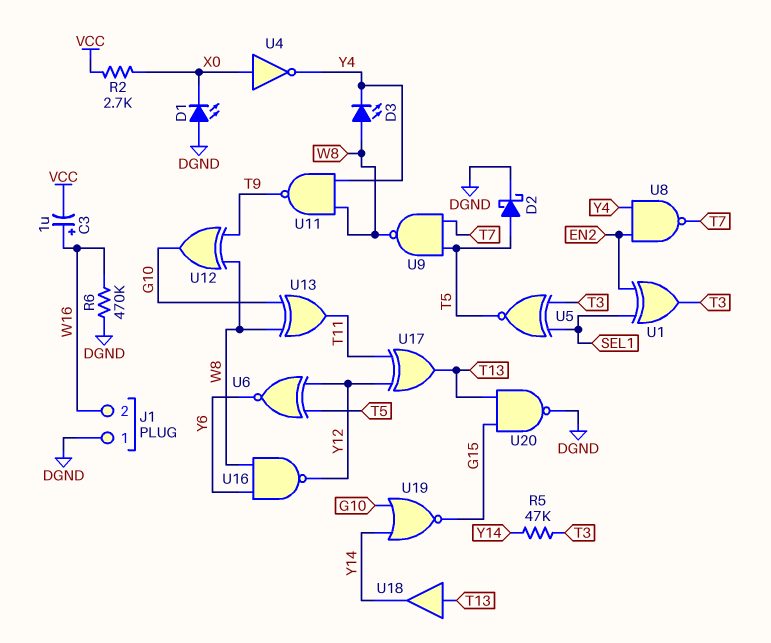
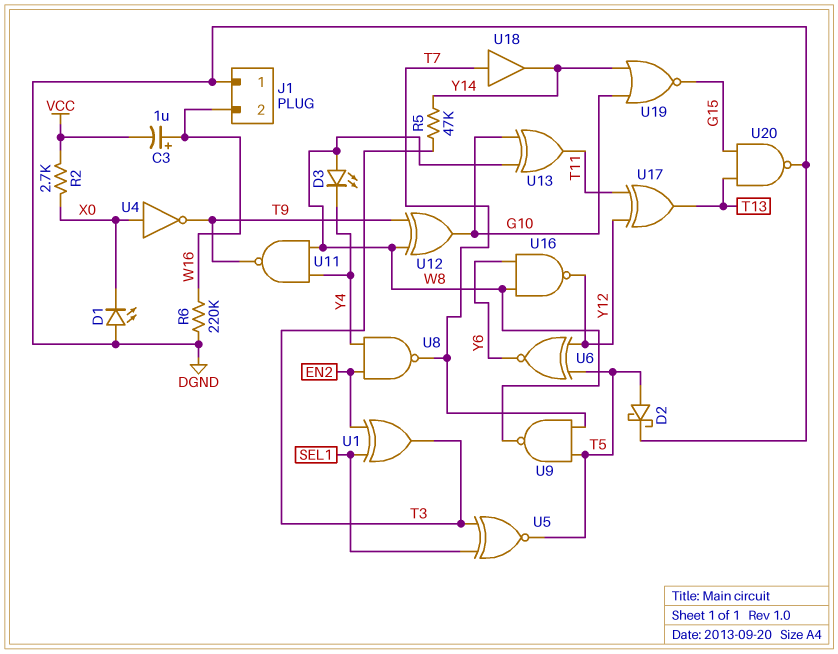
R6: 470k (DGND, W16) -> 220k (DGND, W16)
U4: NOT (in X0, out Y4) -> NOT (in X0, out T9)
U18: buffer (in T13, out Y14) -> buffer (in T7, out Y14)

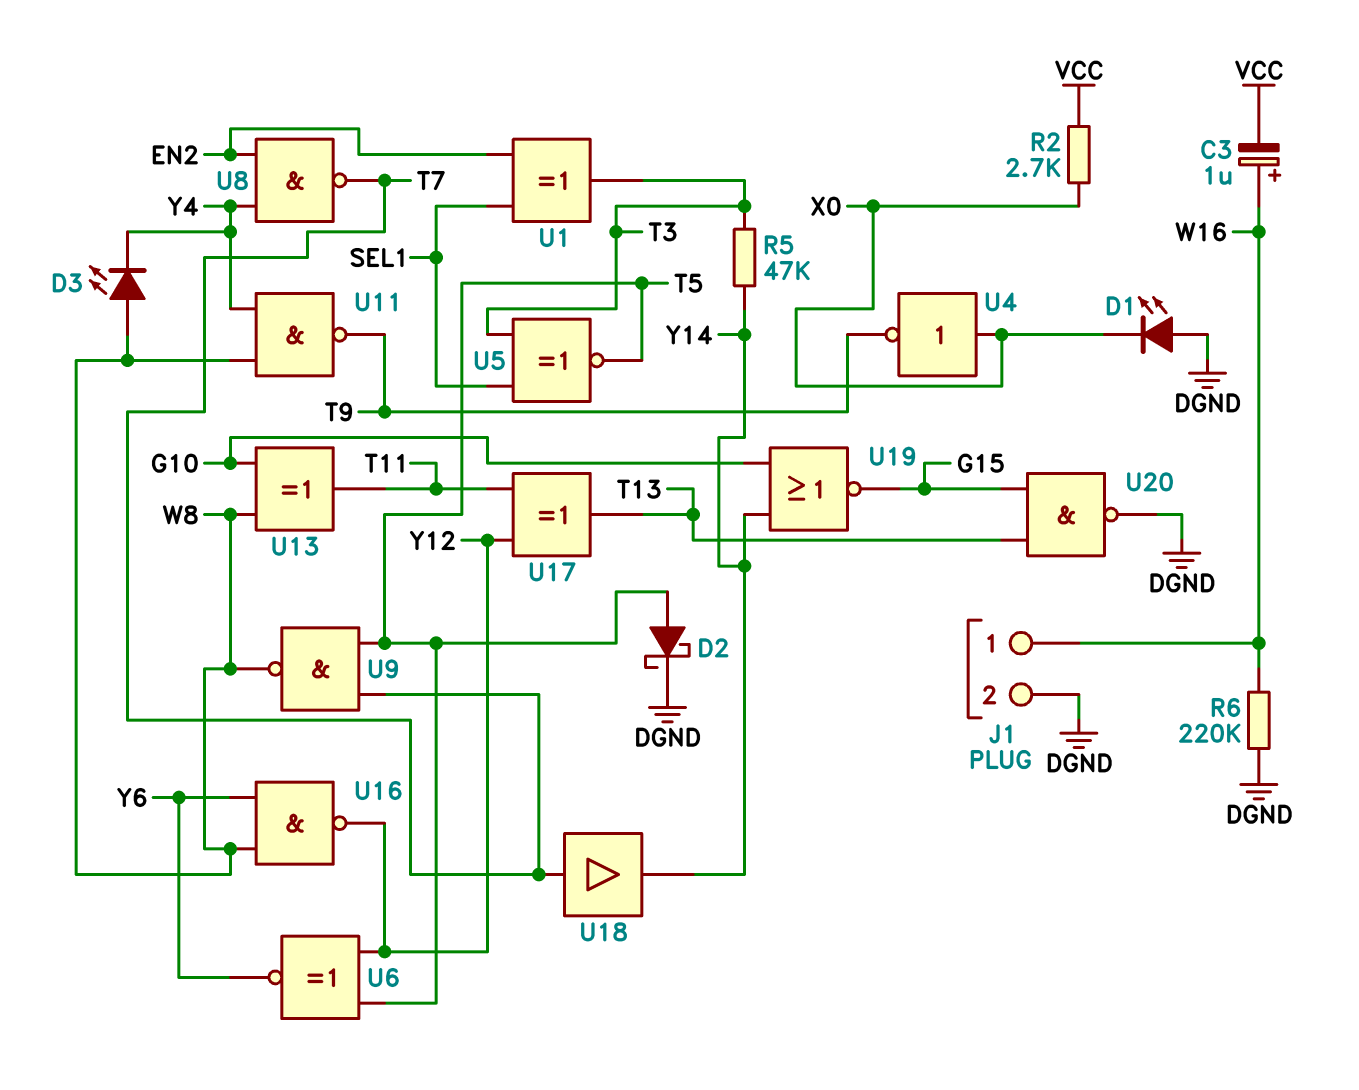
J1 pin 1: DGND -> W16
J1 pin 2: W16 -> DGND
U12: XOR (in T9, in W8, out G10) -> none

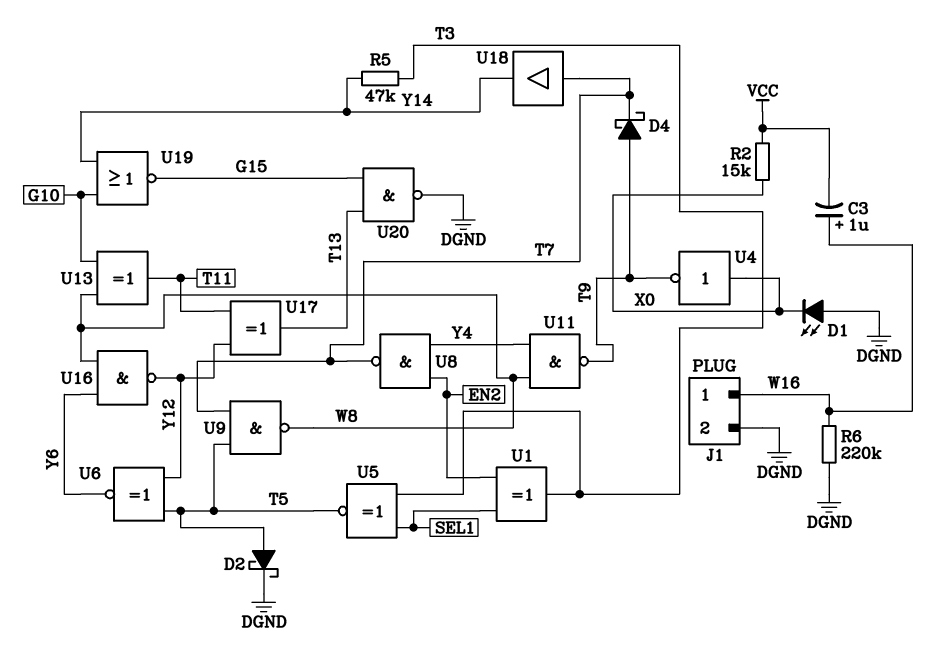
D3: LED (A W8, K Y4) -> none
D4: none -> schottky (A T9, K T7)
R2: 2.7k (VCC, X0) -> 15k (VCC, X0)

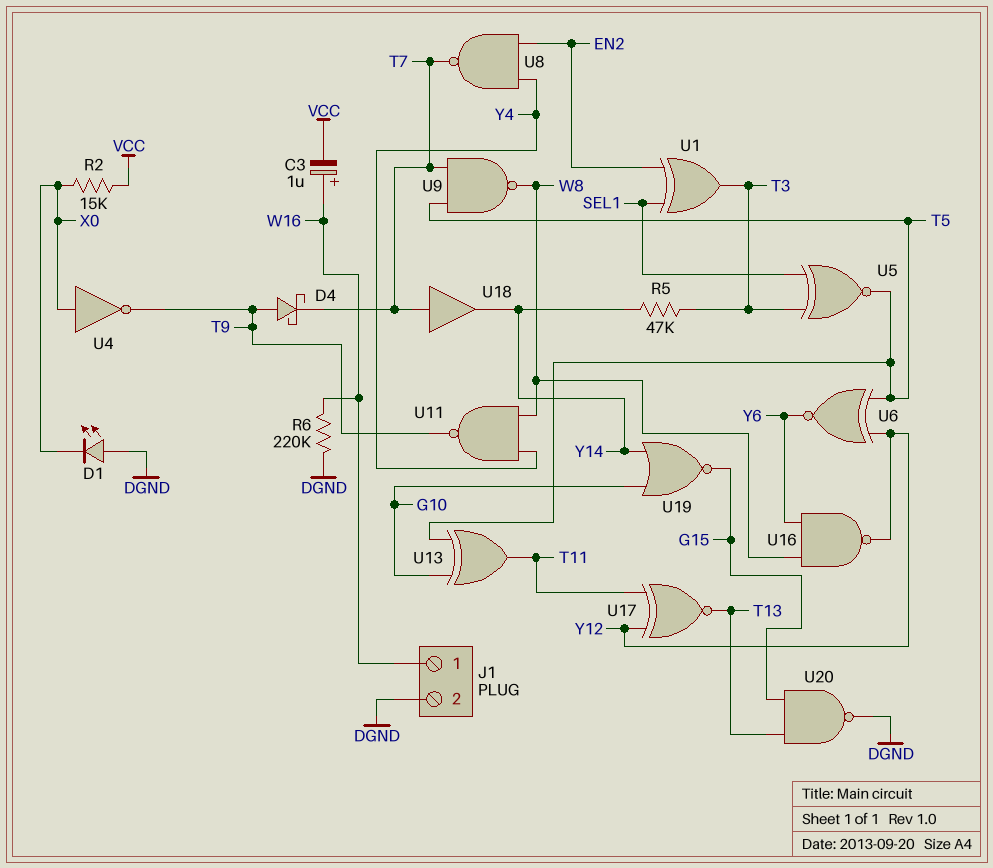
D2: schottky (A T5, K DGND) -> none
U13: XOR (in G10, in W8, out T11) -> XOR (in G10, in T5, out T11)
U17: XOR (in T11, in Y12, out T13) -> XNOR (in T11, in Y12, out T13)

